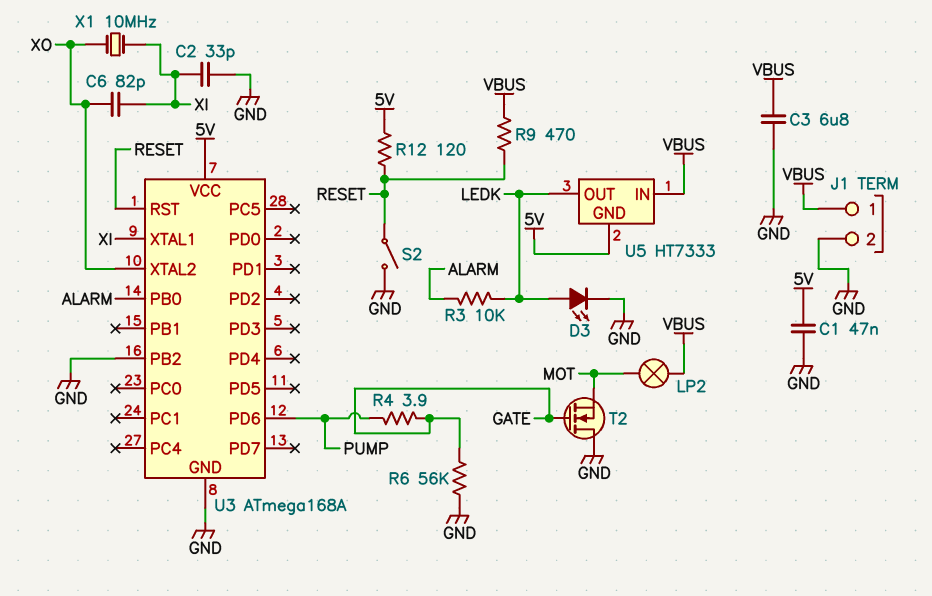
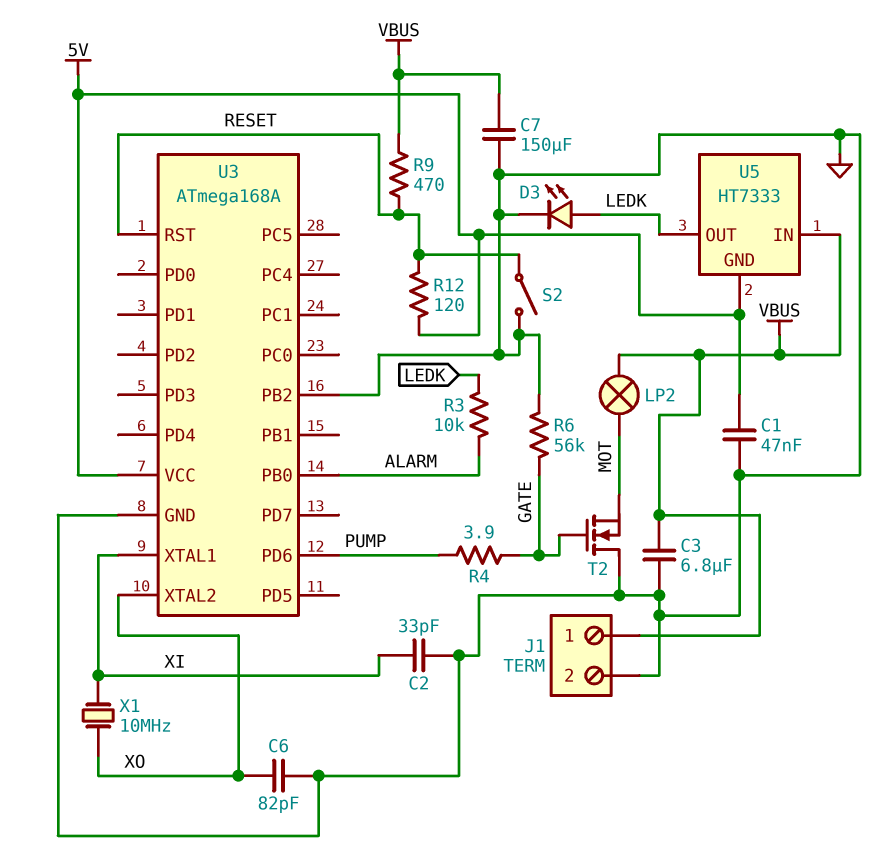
C6: 82pF (XI, XO) -> 82pF (GND, XO)
C7: none -> 150uF (GND, VBUS)

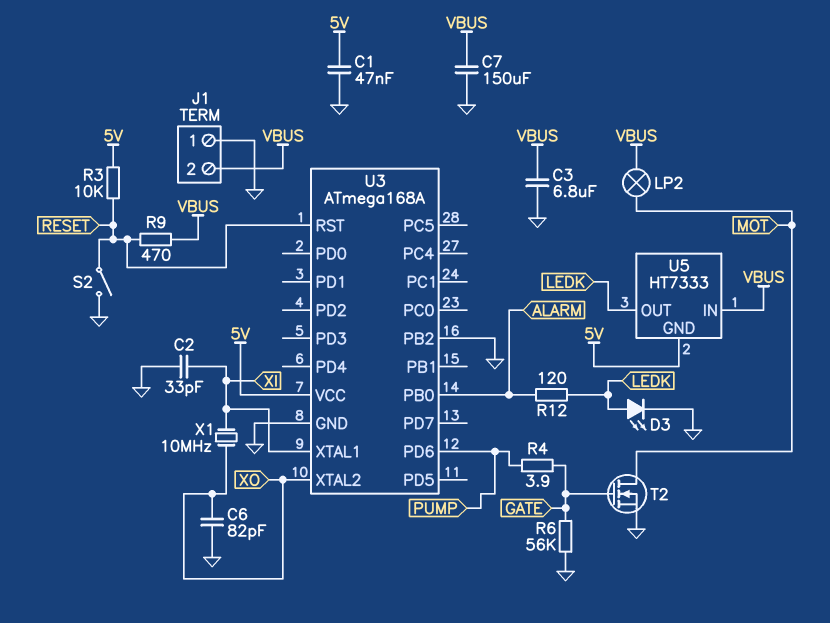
J1 pin 1: VBUS -> GND
J1 pin 2: GND -> VBUS
R3: 10k (ALARM, LEDK) -> 10k (5V, RESET)
R12: 120 (5V, RESET) -> 120 (ALARM, LEDK)
T2: NMOS (G GATE, D GND, S MOT) -> NMOS (G GATE, D MOT, S GND)

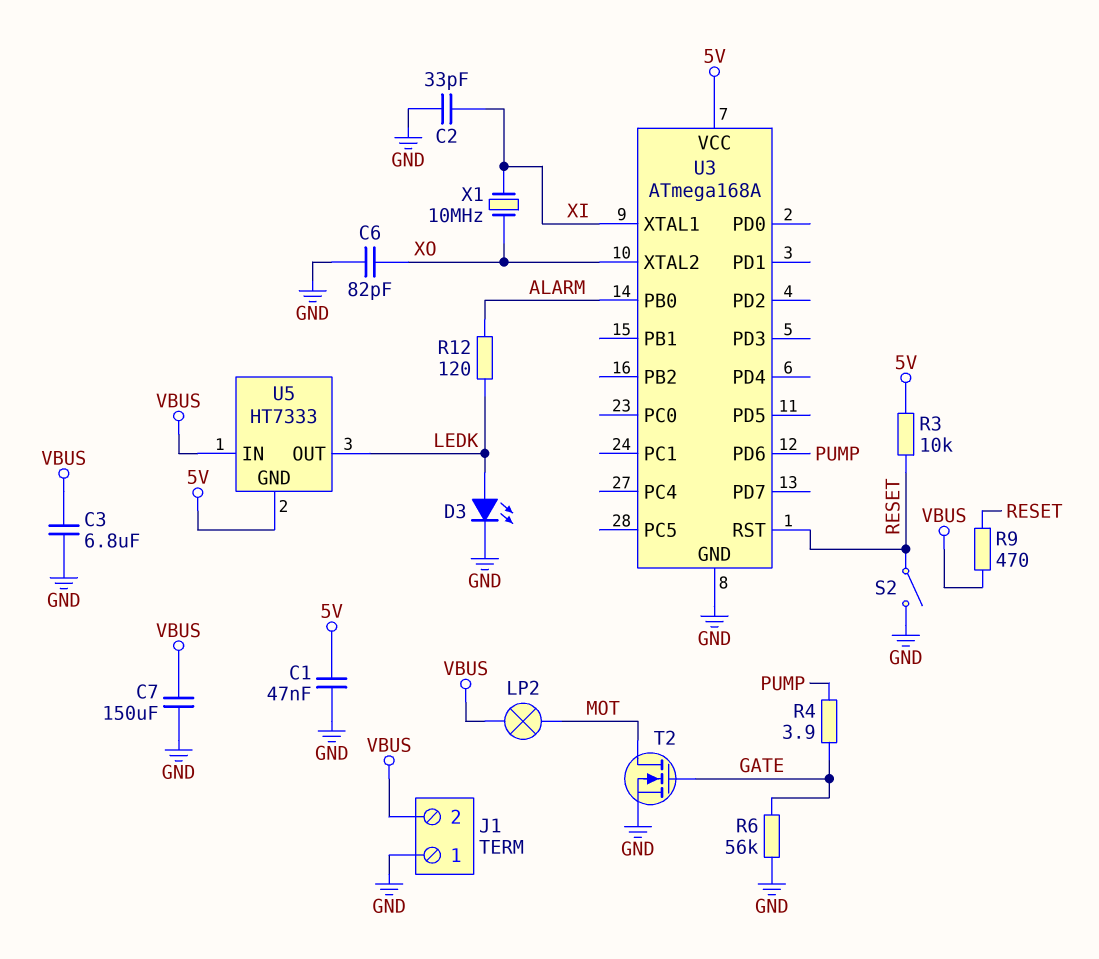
U3 pin PB2: GND -> none

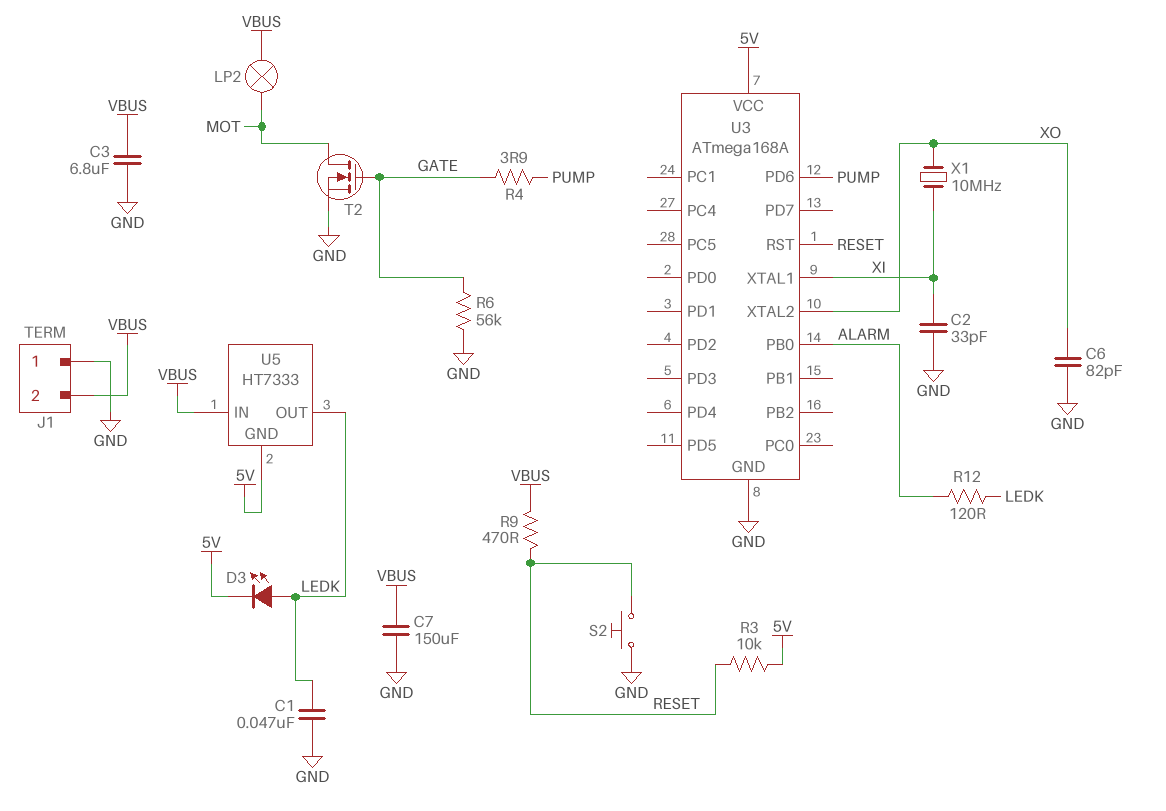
C1: 47nF (5V, GND) -> 47nF (GND, LEDK)
D3: LED (A LEDK, K GND) -> LED (A LEDK, K 5V)
S2: switch (GND, RESET) -> button (GND, RESET)

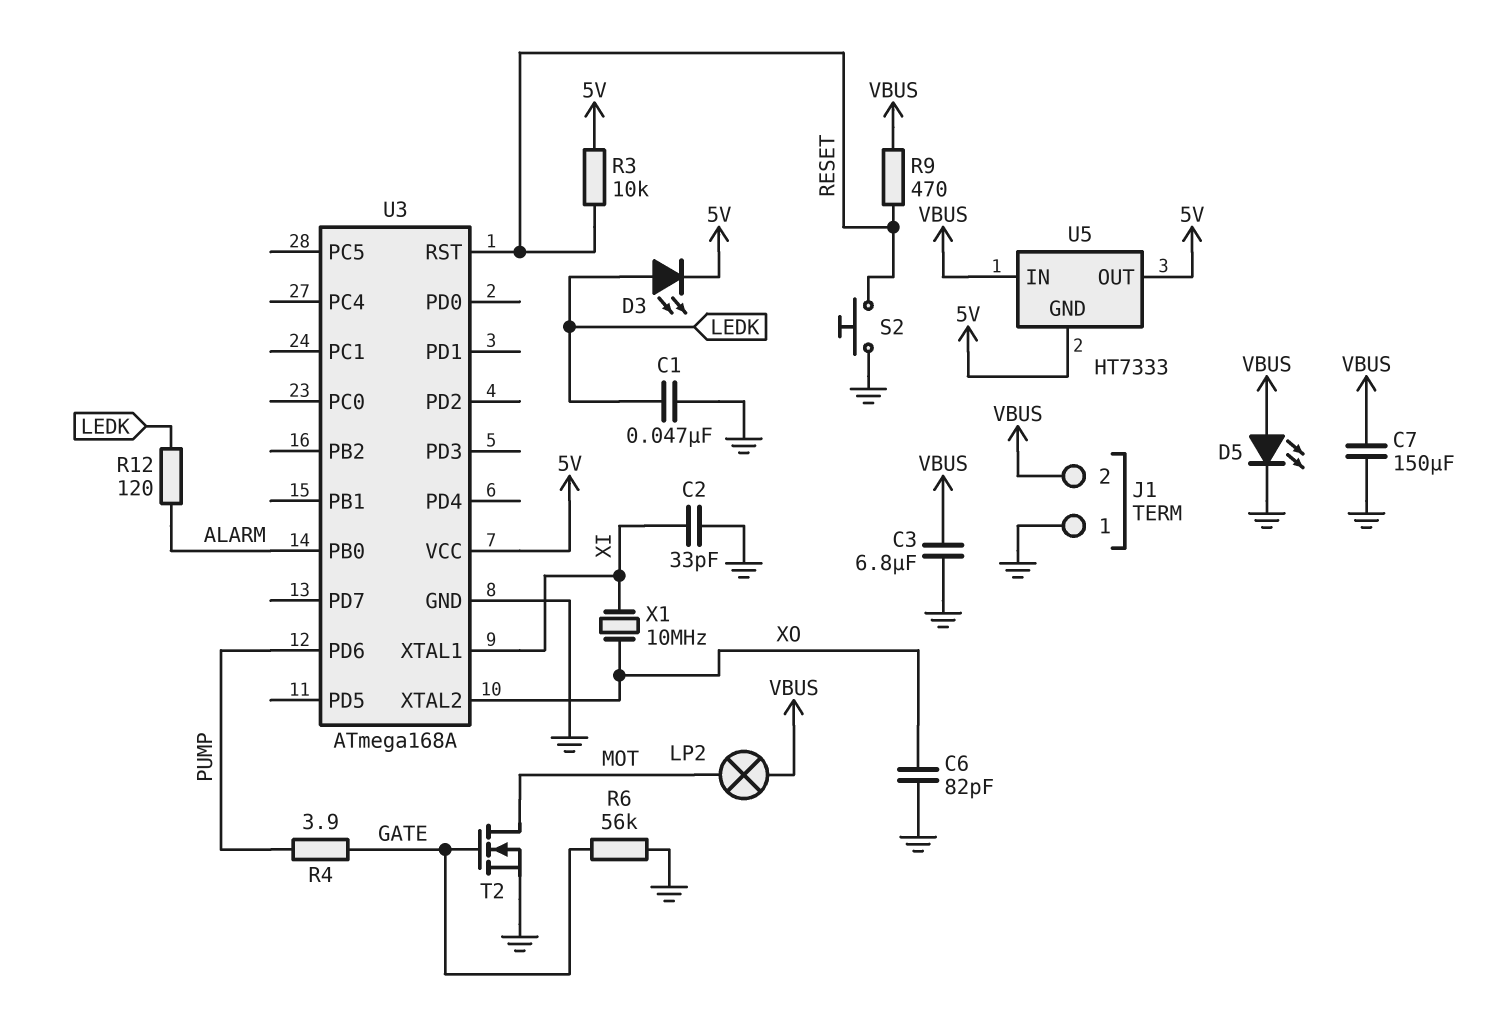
D5: none -> LED (A VBUS, K GND)
U5 pin OUT: LEDK -> 5V

